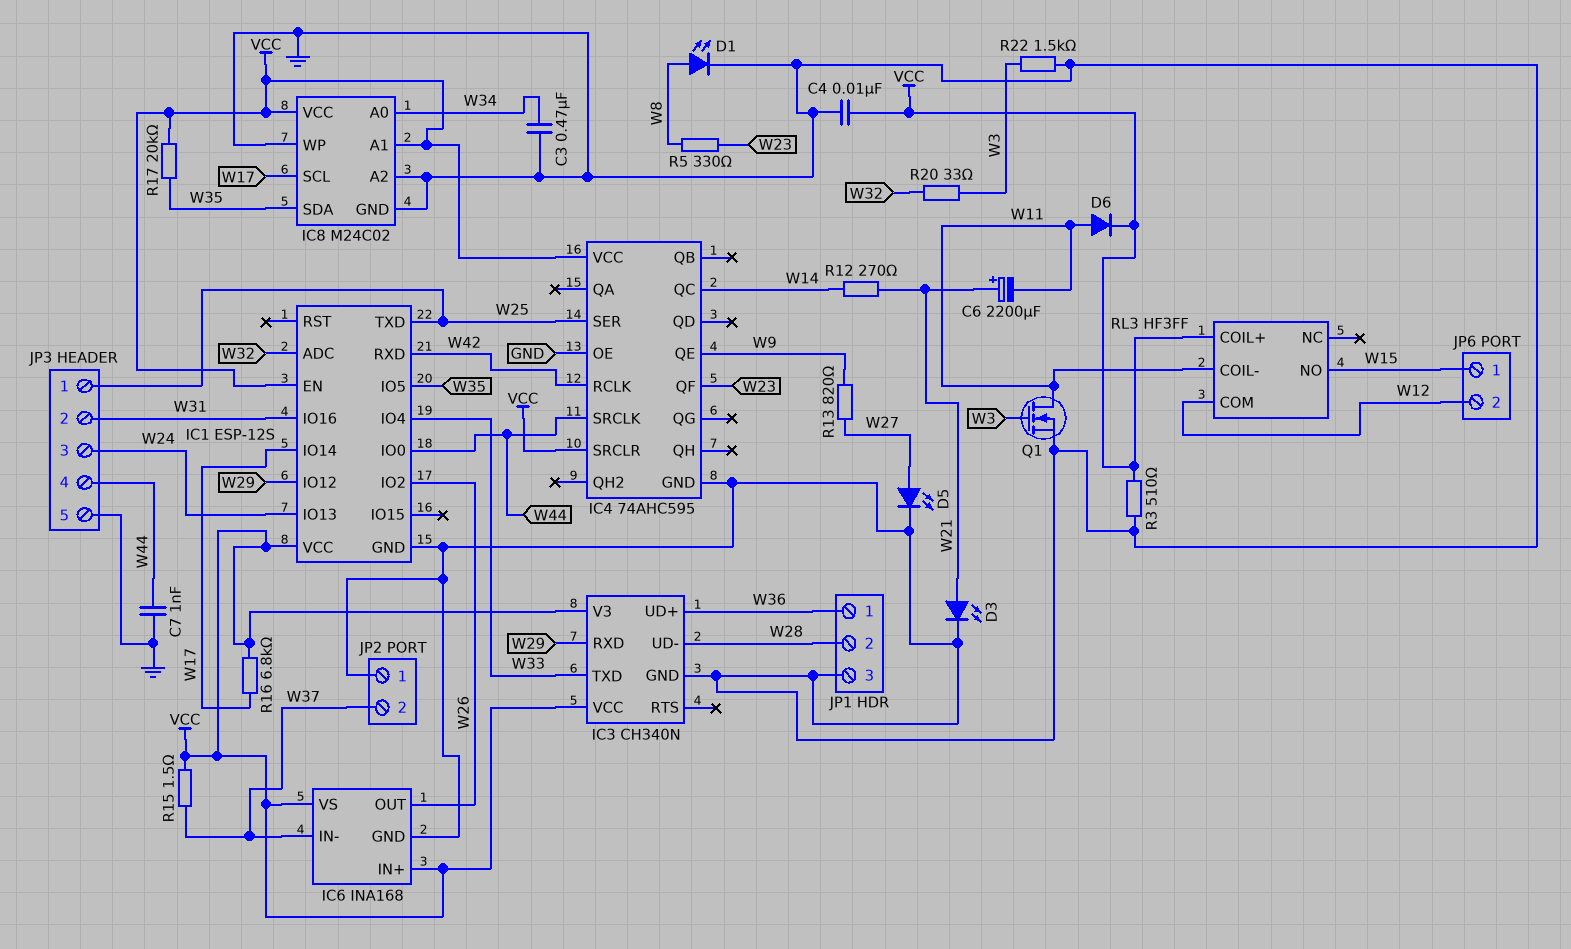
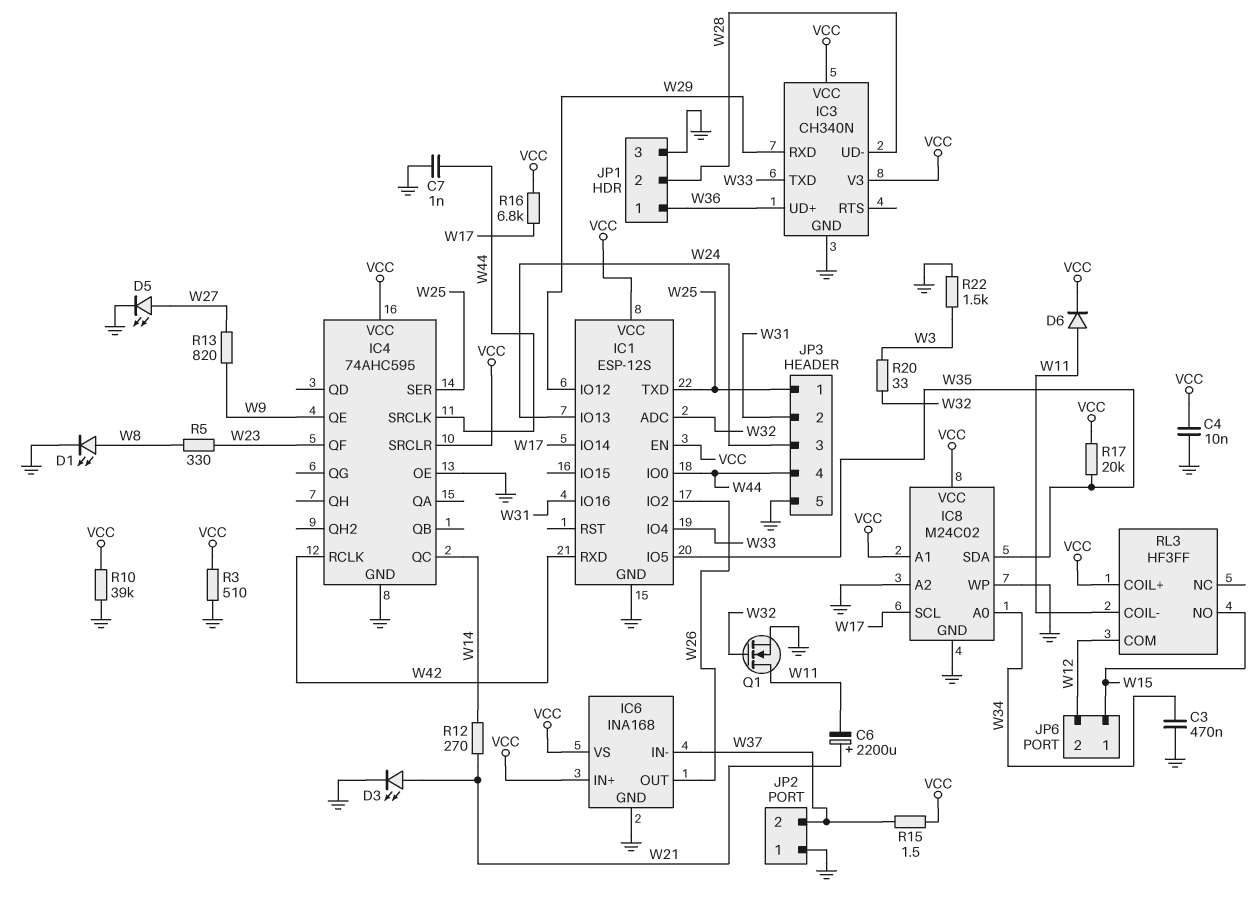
Q1: NMOS (G W3, D W11, S GND) -> NMOS (G W32, D W11, S GND)
R10: none -> 39k (GND, VCC)

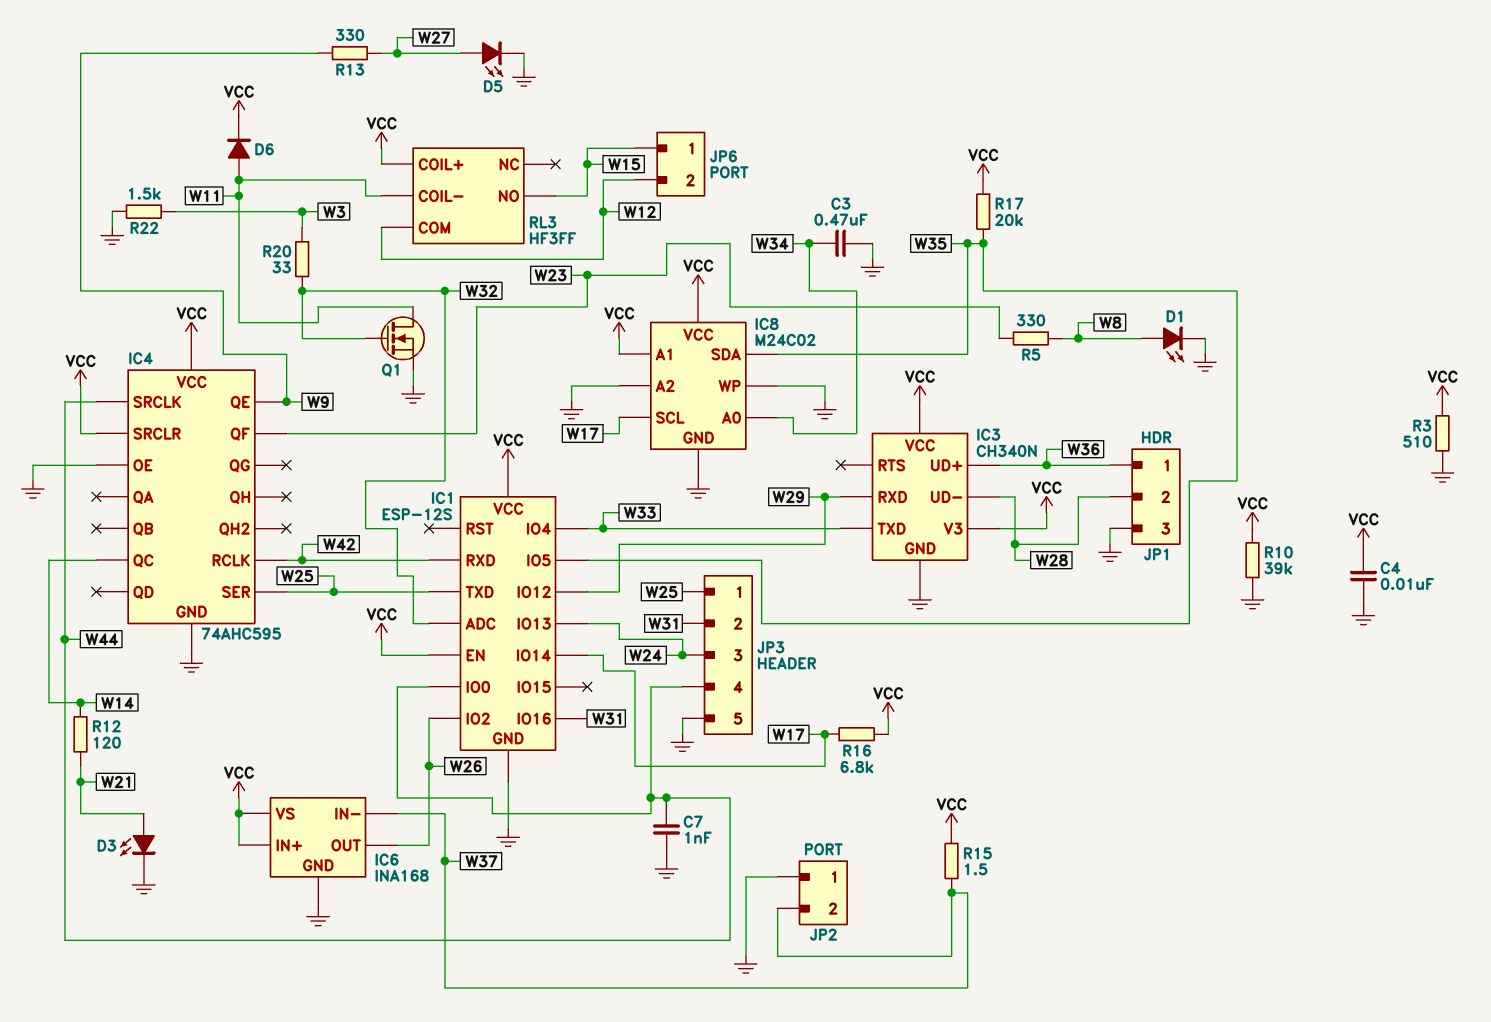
C6: 2200uF (plus W21, minus W11) -> none
R12: 270 (W14, W21) -> 120 (W14, W21)
R13: 820 (W9, W27) -> 330 (W9, W27)

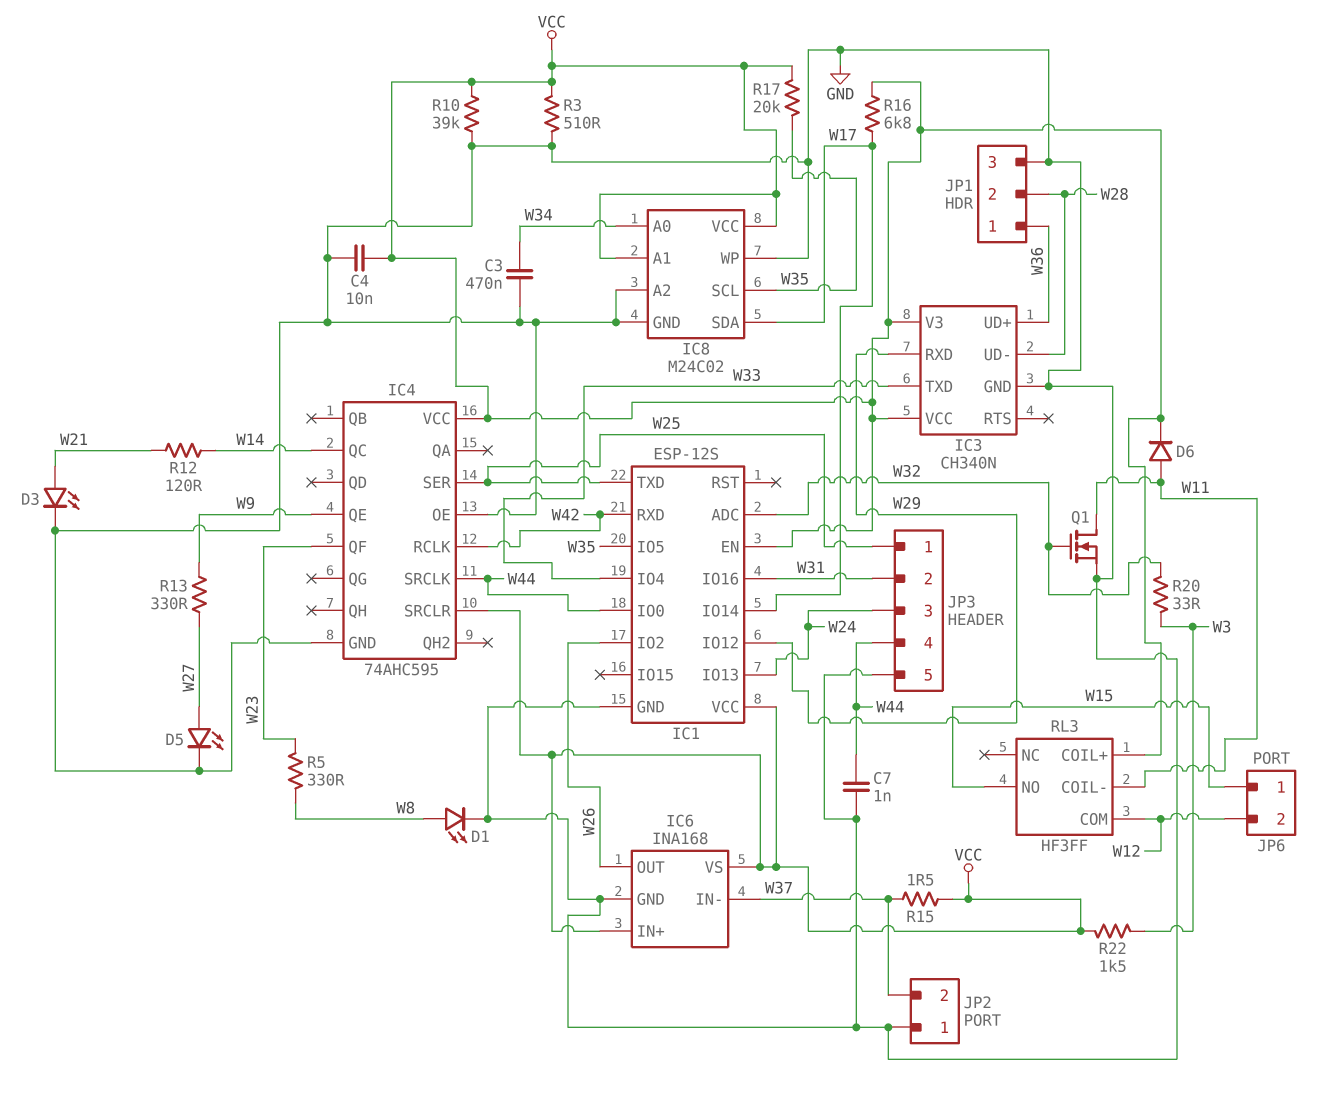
IC8 pin SCL: W17 -> W35
IC8 pin SDA: W35 -> W17
R22: 1.5k (GND, W3) -> 1.5k (VCC, W3)

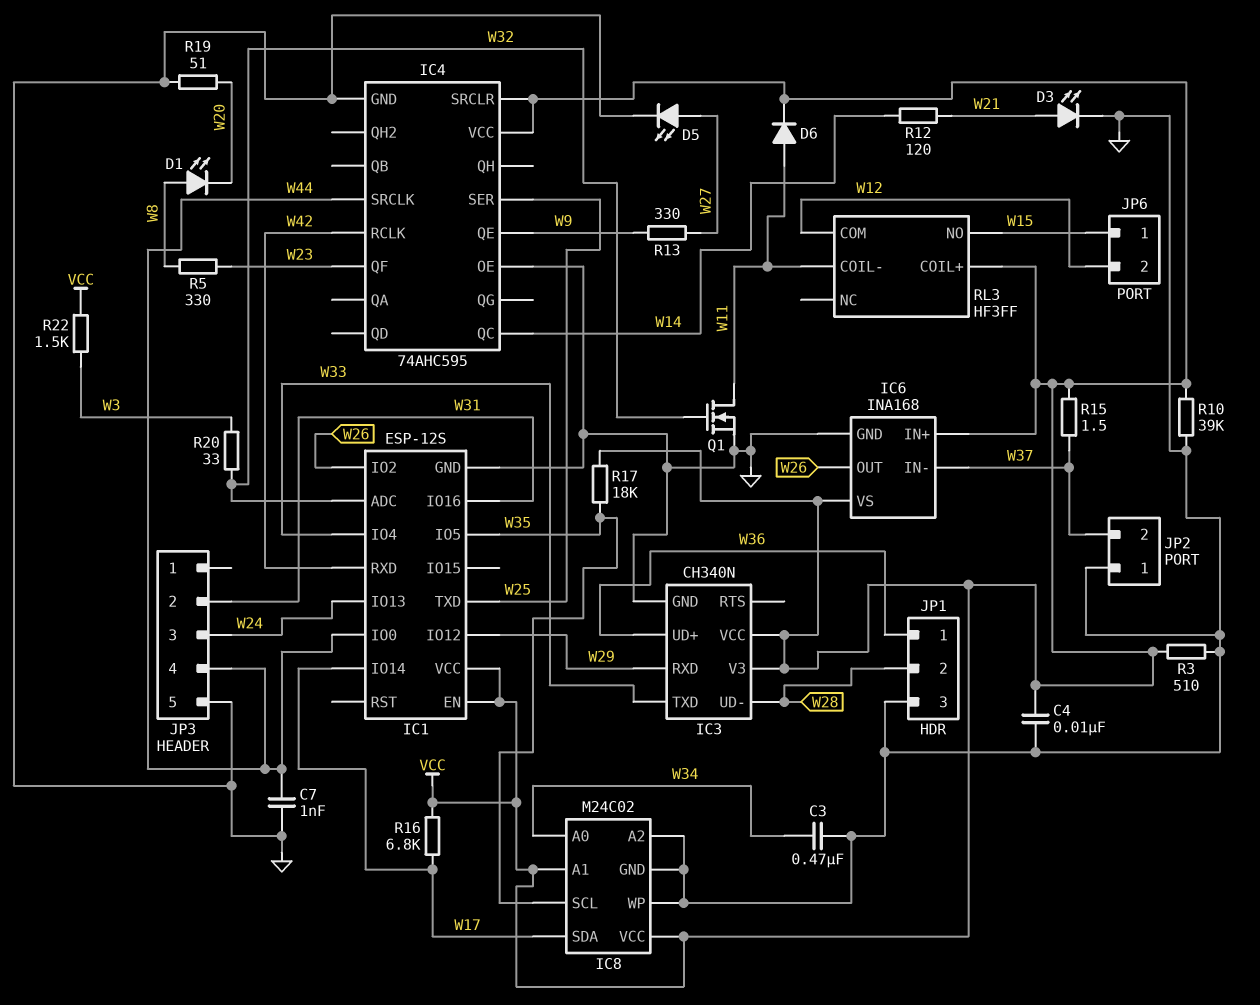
D1: LED (A W8, K GND) -> LED (A W8, K W20)
JP3 pin 1: W25 -> none
R17: 20k (VCC, W35) -> 18k (VCC, W35)
R19: none -> 51 (GND, W20)

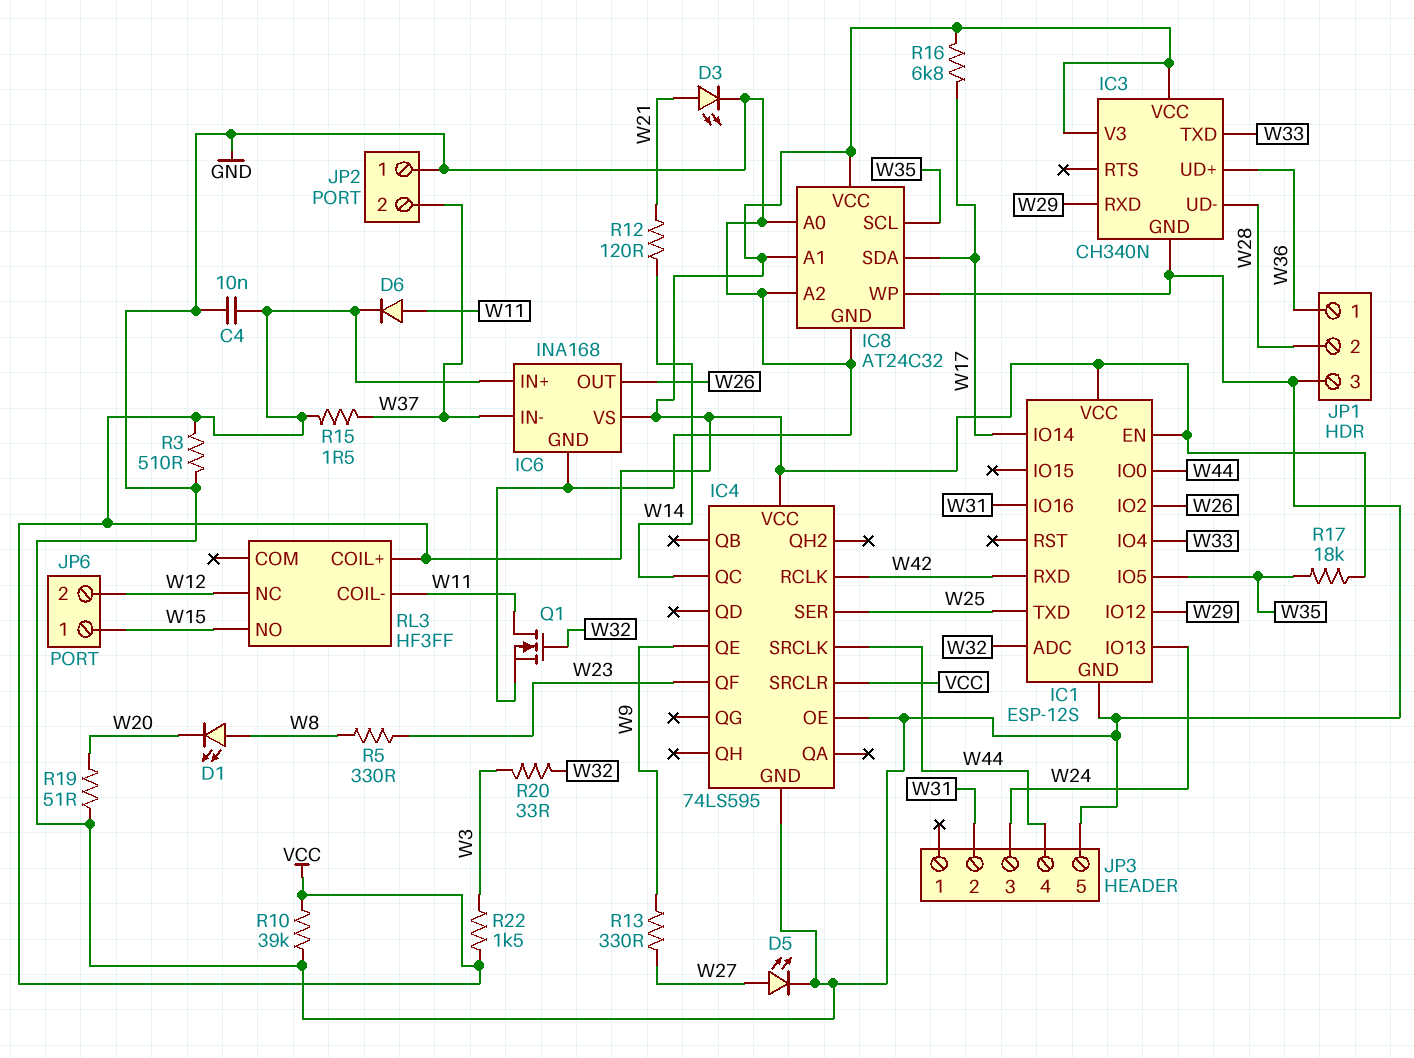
C3: 470nF (GND, W34) -> none
C7: 1nF (GND, W44) -> none
IC4: 74AHC595 -> 74LS595
IC8: M24C02 -> AT24C32
IC8 pin A0: W34 -> GND
RL3 pin COM: W12 -> none
RL3 pin NC: none -> W12

